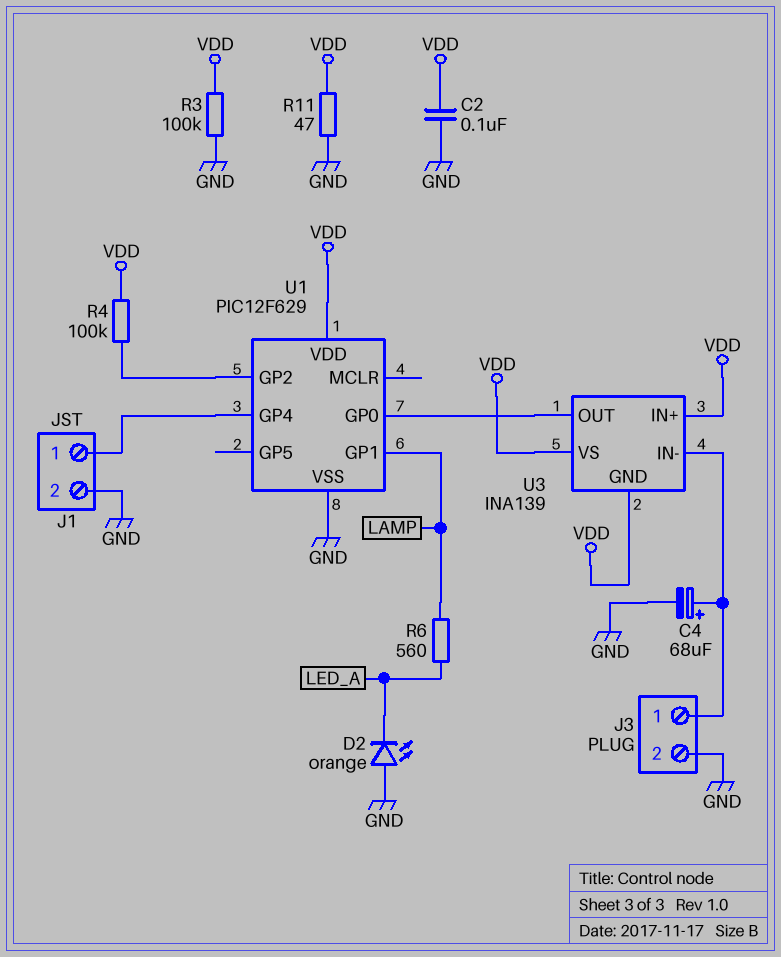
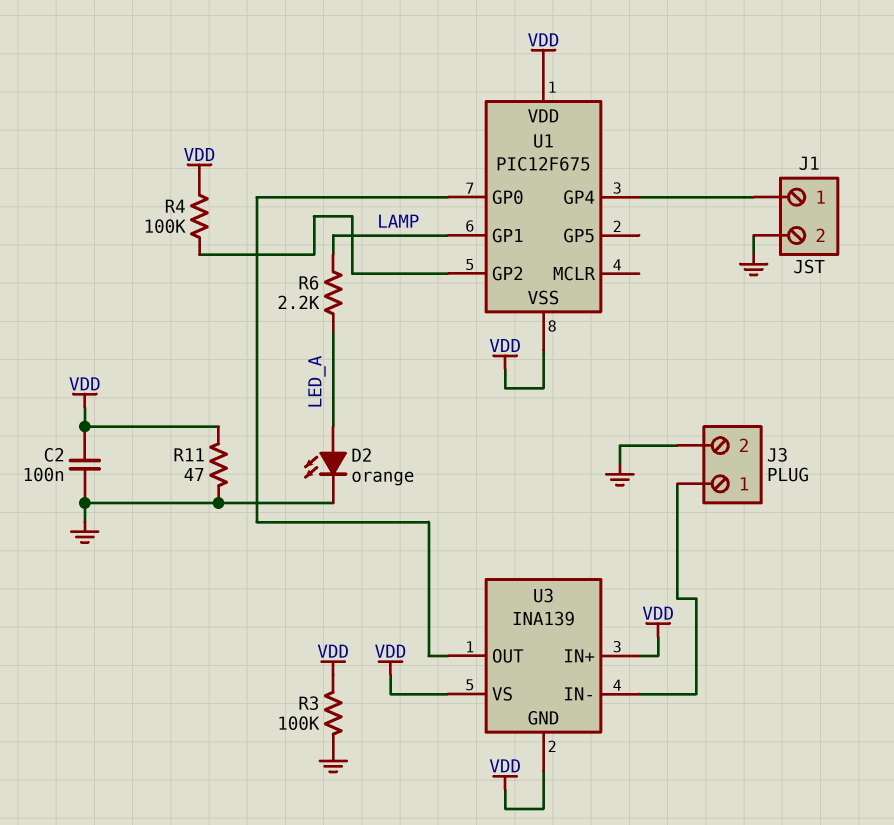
C4: 68uF (plus J3/1, minus GND) -> none
D2: LED orange (A GND, K LED_A) -> LED orange (A LED_A, K GND)
R6: 560 (LAMP, LED_A) -> 2.2k (LAMP, LED_A)
U1: PIC12F629 -> PIC12F675
U1 pin VSS: GND -> VDD

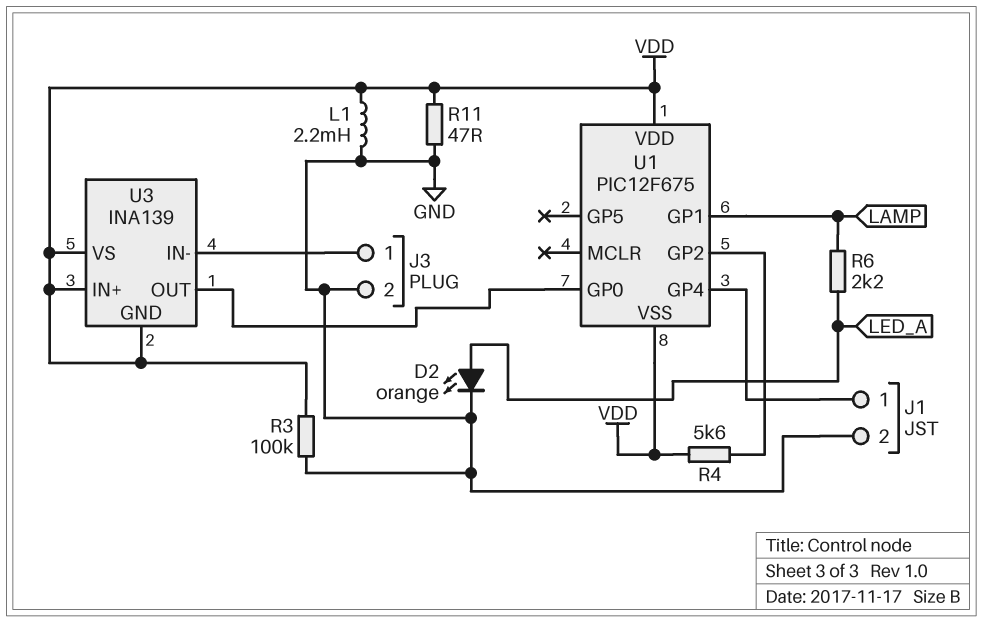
C2: 100nF (GND, VDD) -> none
L1: none -> 2.2mH (GND, VDD)
R4: 100k (U1/GP2, VDD) -> 5.6k (U1/GP2, VDD)

